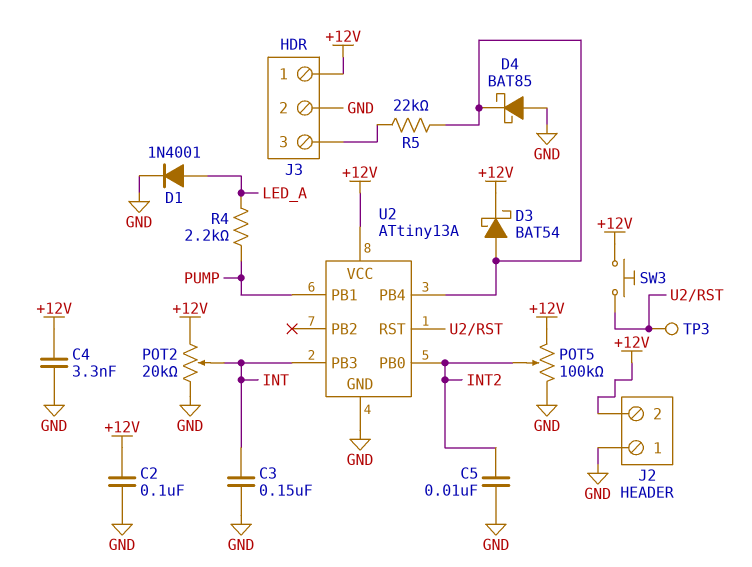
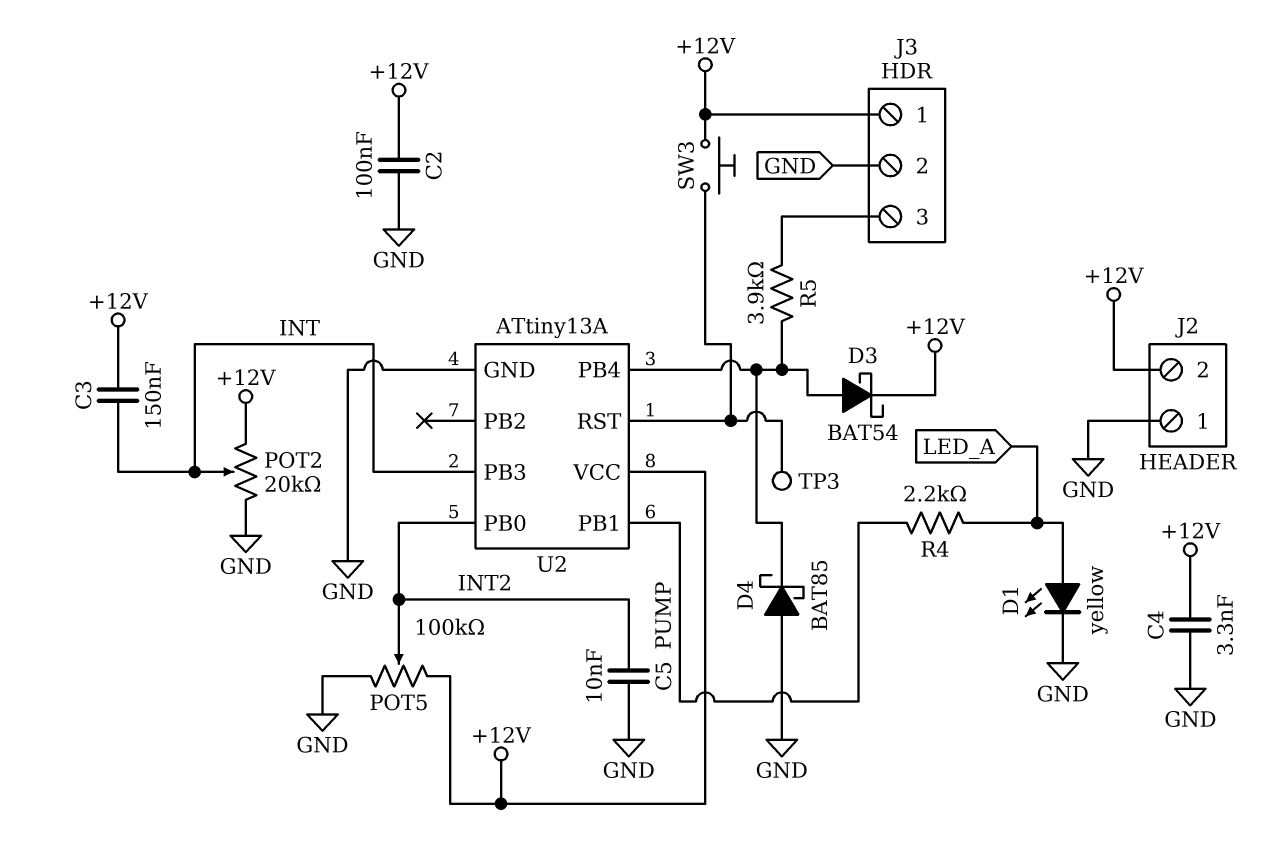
C3: 150nF (GND, INT) -> 150nF (+12V, INT)
D1: diode 1N4001 (A LED_A, K GND) -> LED yellow (A LED_A, K GND)
R5: 22k (J3/3, U2/PB4) -> 3.9k (J3/3, U2/PB4)

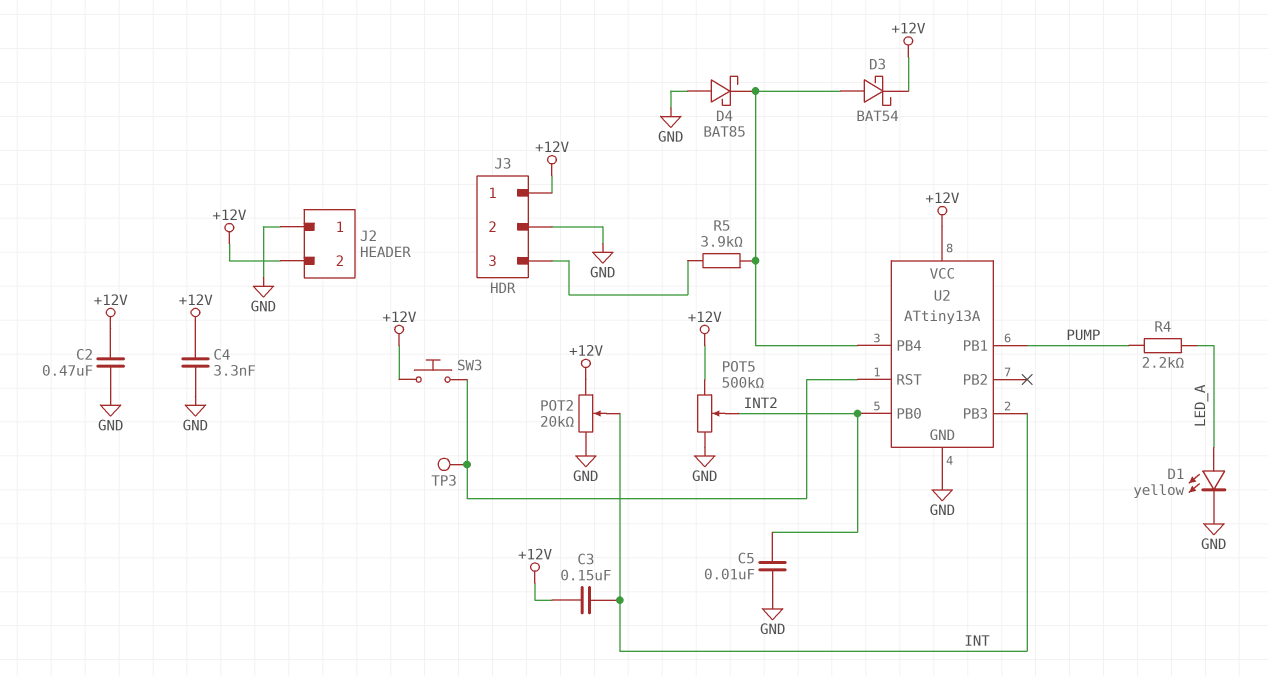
C2: 100nF (+12V, GND) -> 470nF (+12V, GND)
POT5: 100k (+12V, GND, wiper INT2) -> 500k (+12V, GND, wiper INT2)

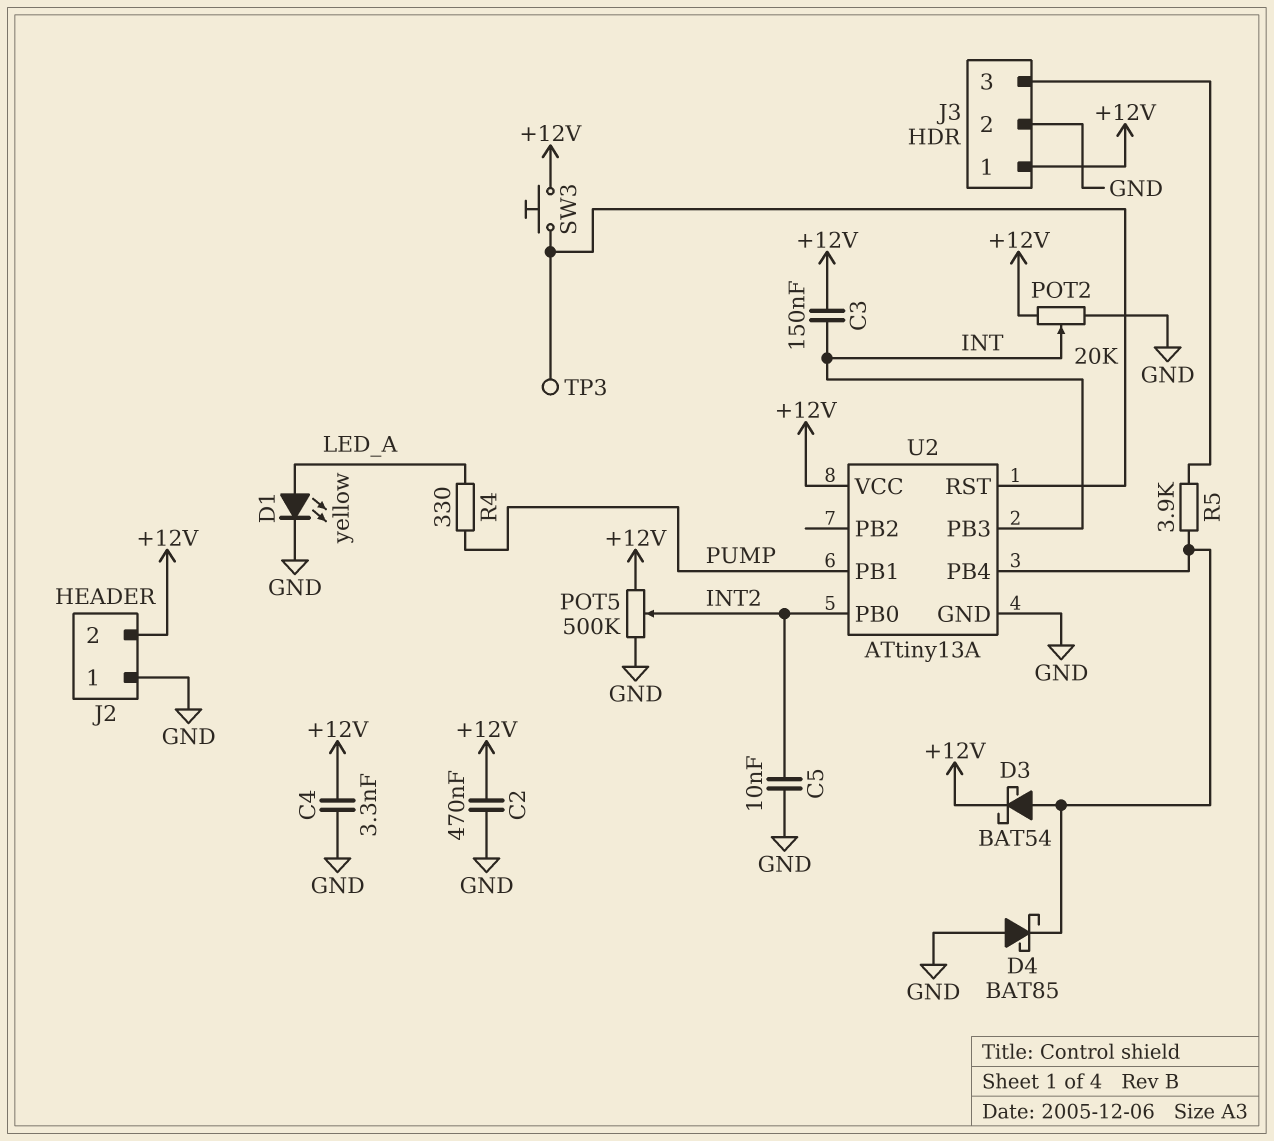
R4: 2.2k (LED_A, PUMP) -> 330 (LED_A, PUMP)

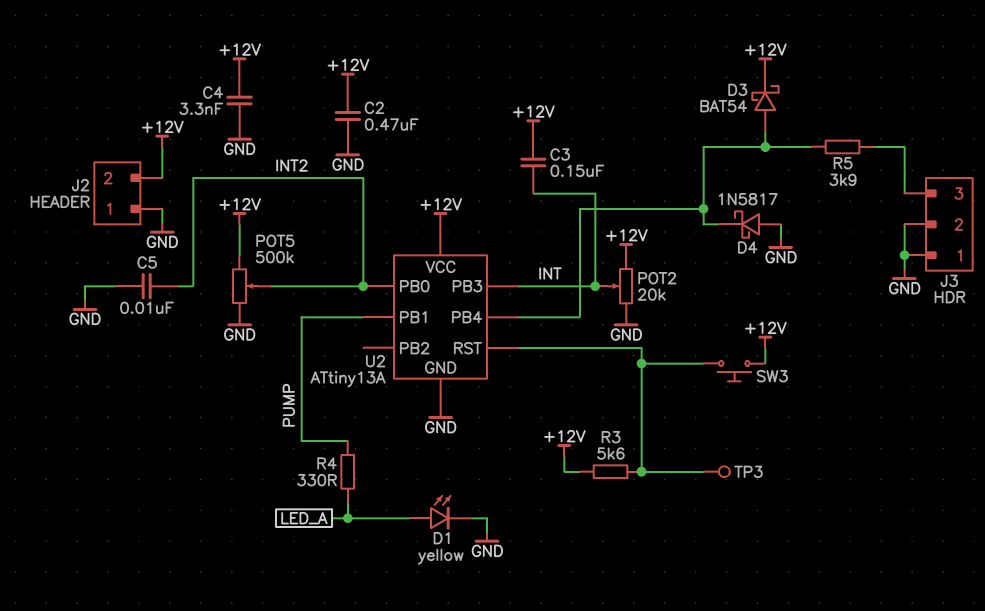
D4: schottky BAT85 (A GND, K U2/PB4) -> schottky 1N5817 (A GND, K U2/PB4)
J3 pin 1: +12V -> GND
R3: none -> 5.6k (+12V, U2/RST)

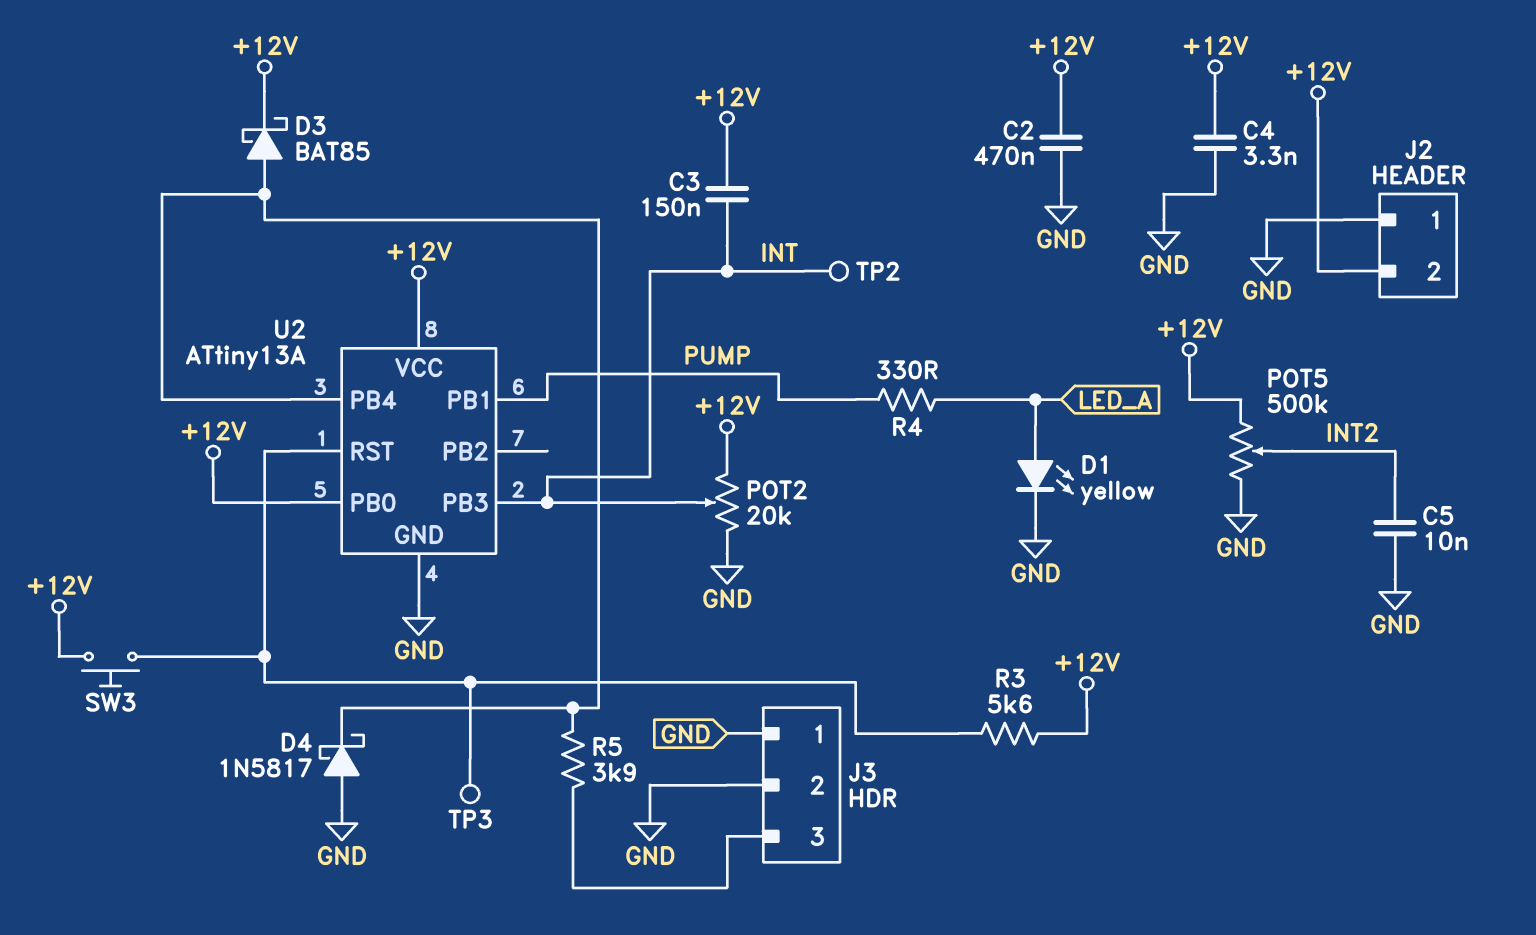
D3: schottky BAT54 (A U2/PB4, K +12V) -> schottky BAT85 (A U2/PB4, K +12V)
TP2: none -> test point (INT)
U2 pin PB0: INT2 -> +12V

